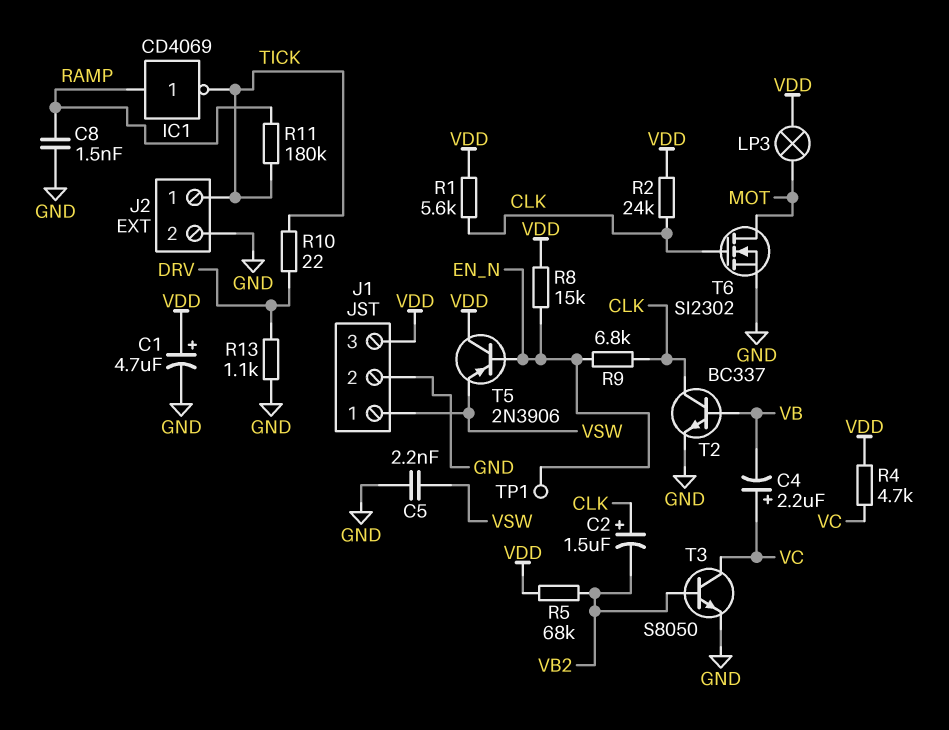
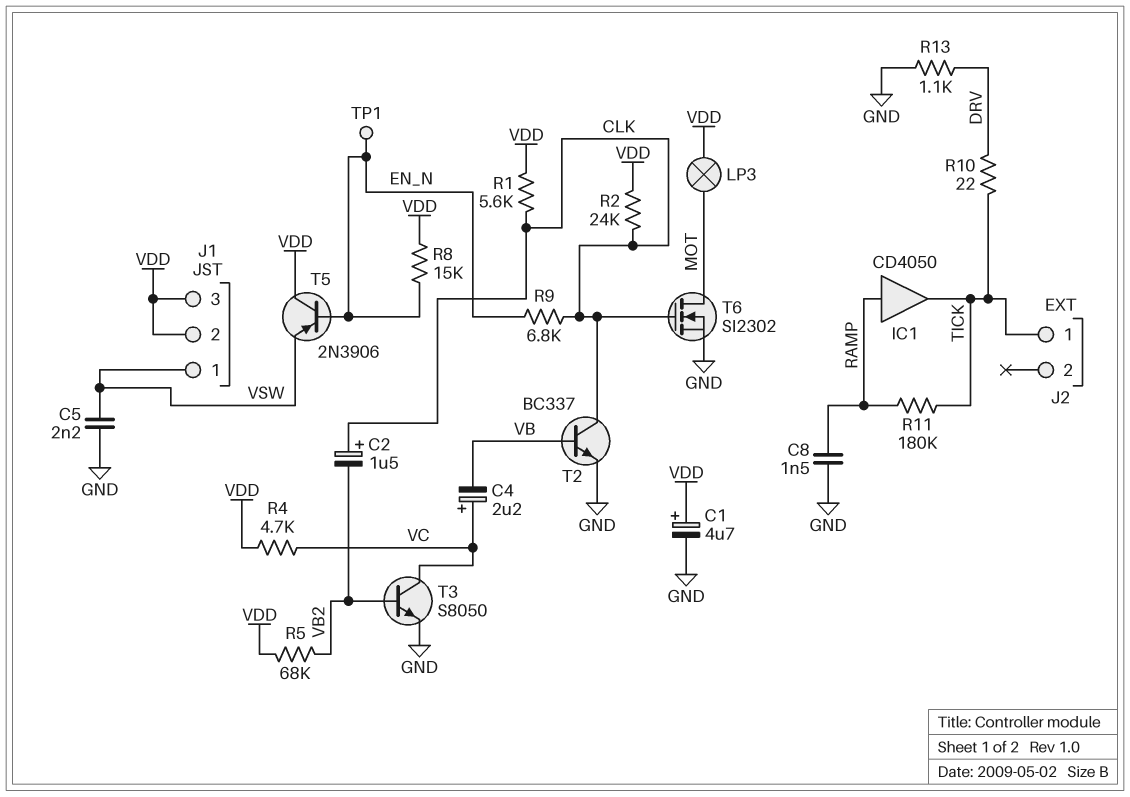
IC1: NOT CD4069 (in RAMP, out TICK) -> buffer CD4050 (in RAMP, out TICK)
J1 pin 2: GND -> VDD
J2 pin 2: GND -> none

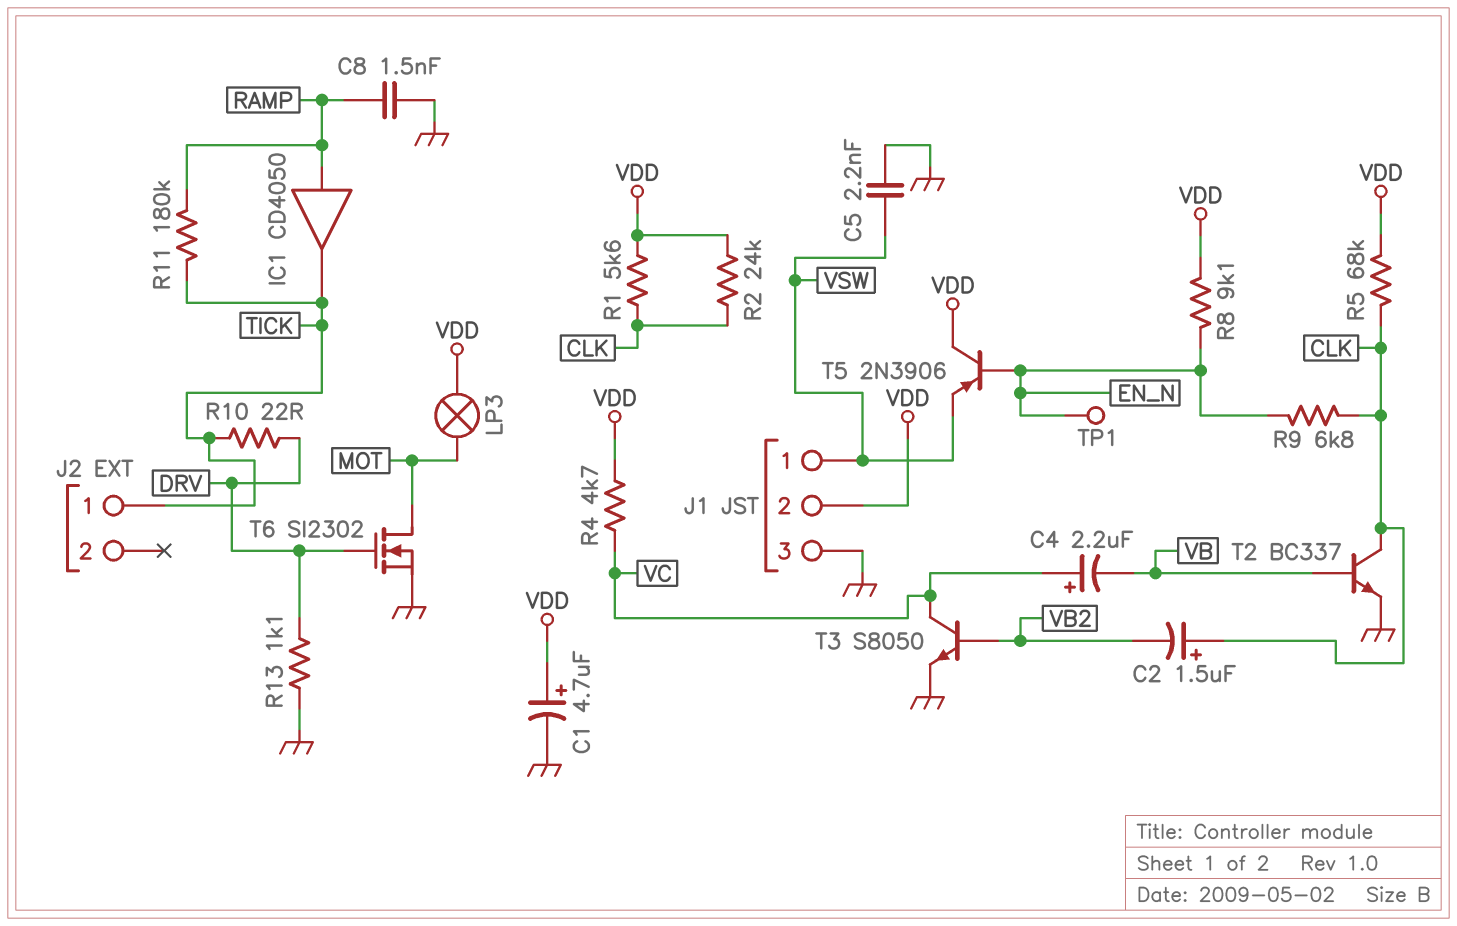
J1 pin 3: VDD -> GND
R5: 68k (VB2, VDD) -> 68k (CLK, VDD)
R8: 15k (EN_N, VDD) -> 9.1k (EN_N, VDD)
T6: NMOS SI2302 (G CLK, D MOT, S GND) -> NMOS SI2302 (G DRV, D MOT, S GND)

